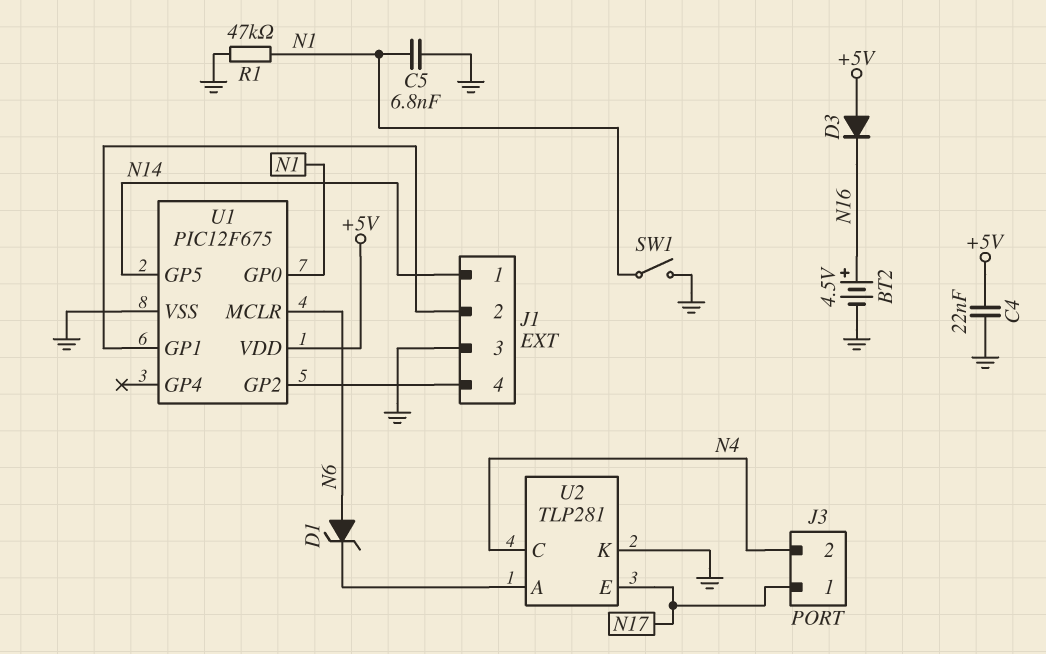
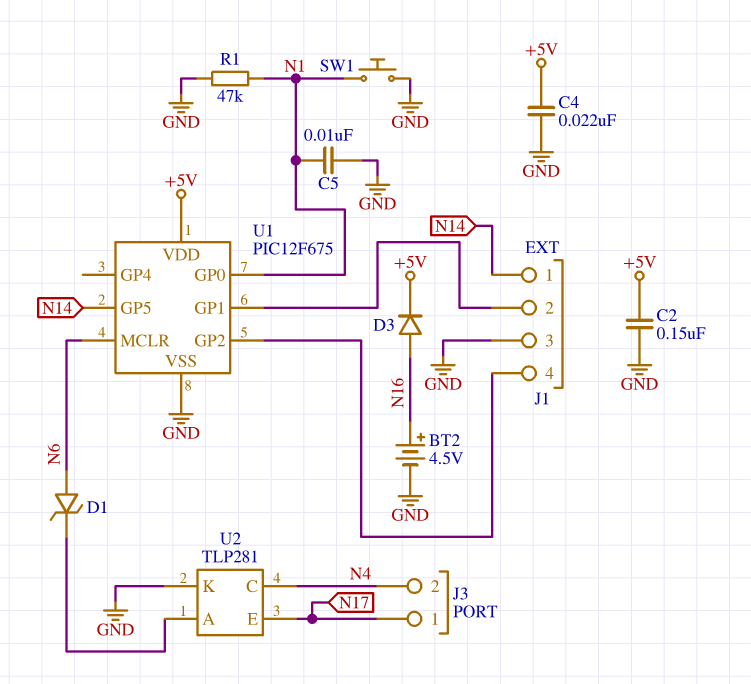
C2: none -> 150nF (+5V, GND)
C5: 6.8nF (GND, N1) -> 10nF (GND, N1)
D3: diode (A +5V, K N16) -> diode (A N16, K +5V)
SW1: switch (GND, N1) -> button (GND, N1)

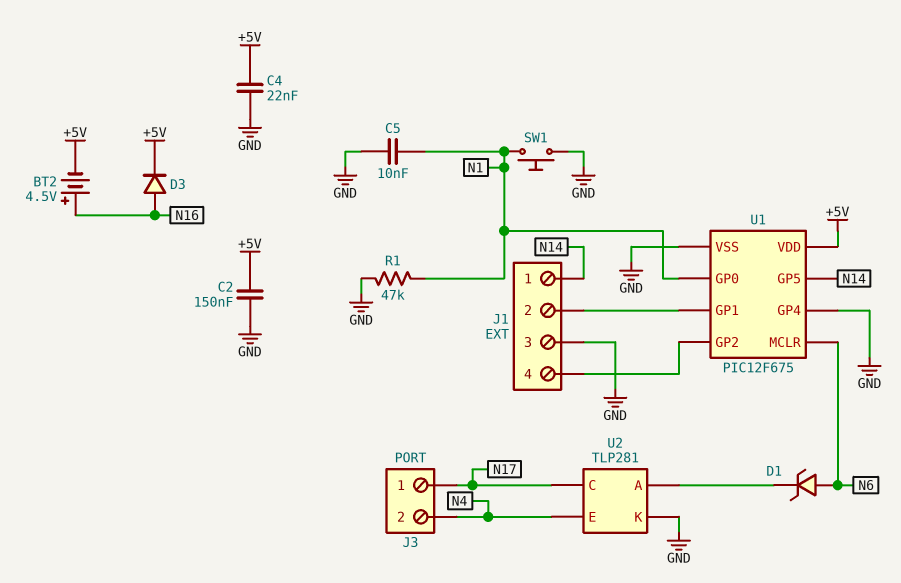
BT2: 4.5V (plus N16, minus GND) -> 4.5V (plus N16, minus +5V)
U1 pin GP4: none -> GND
U2 pin C: N4 -> N17
U2 pin E: N17 -> N4

